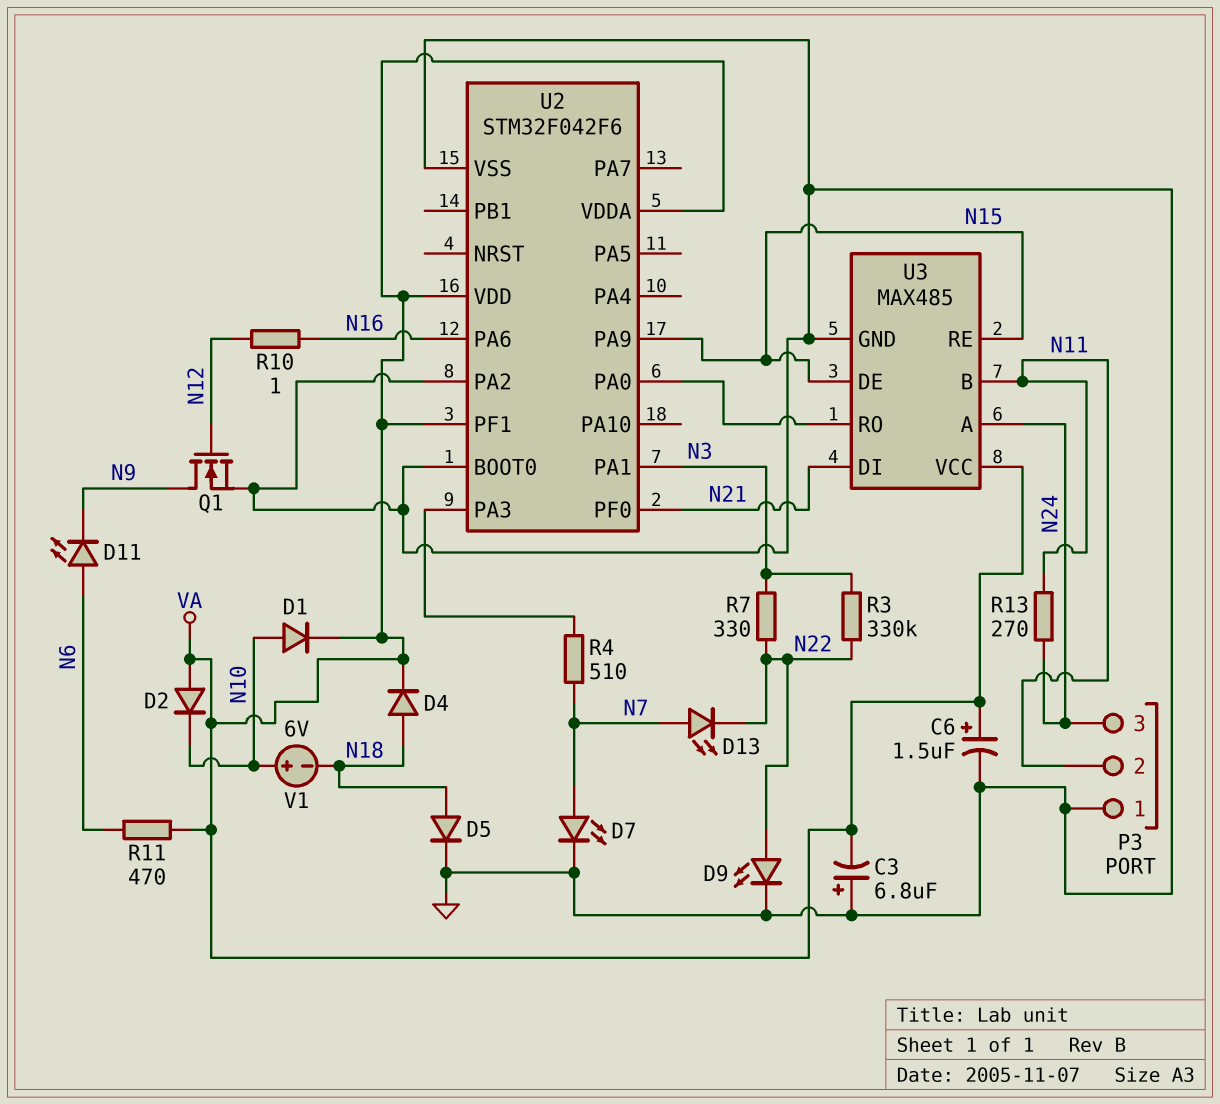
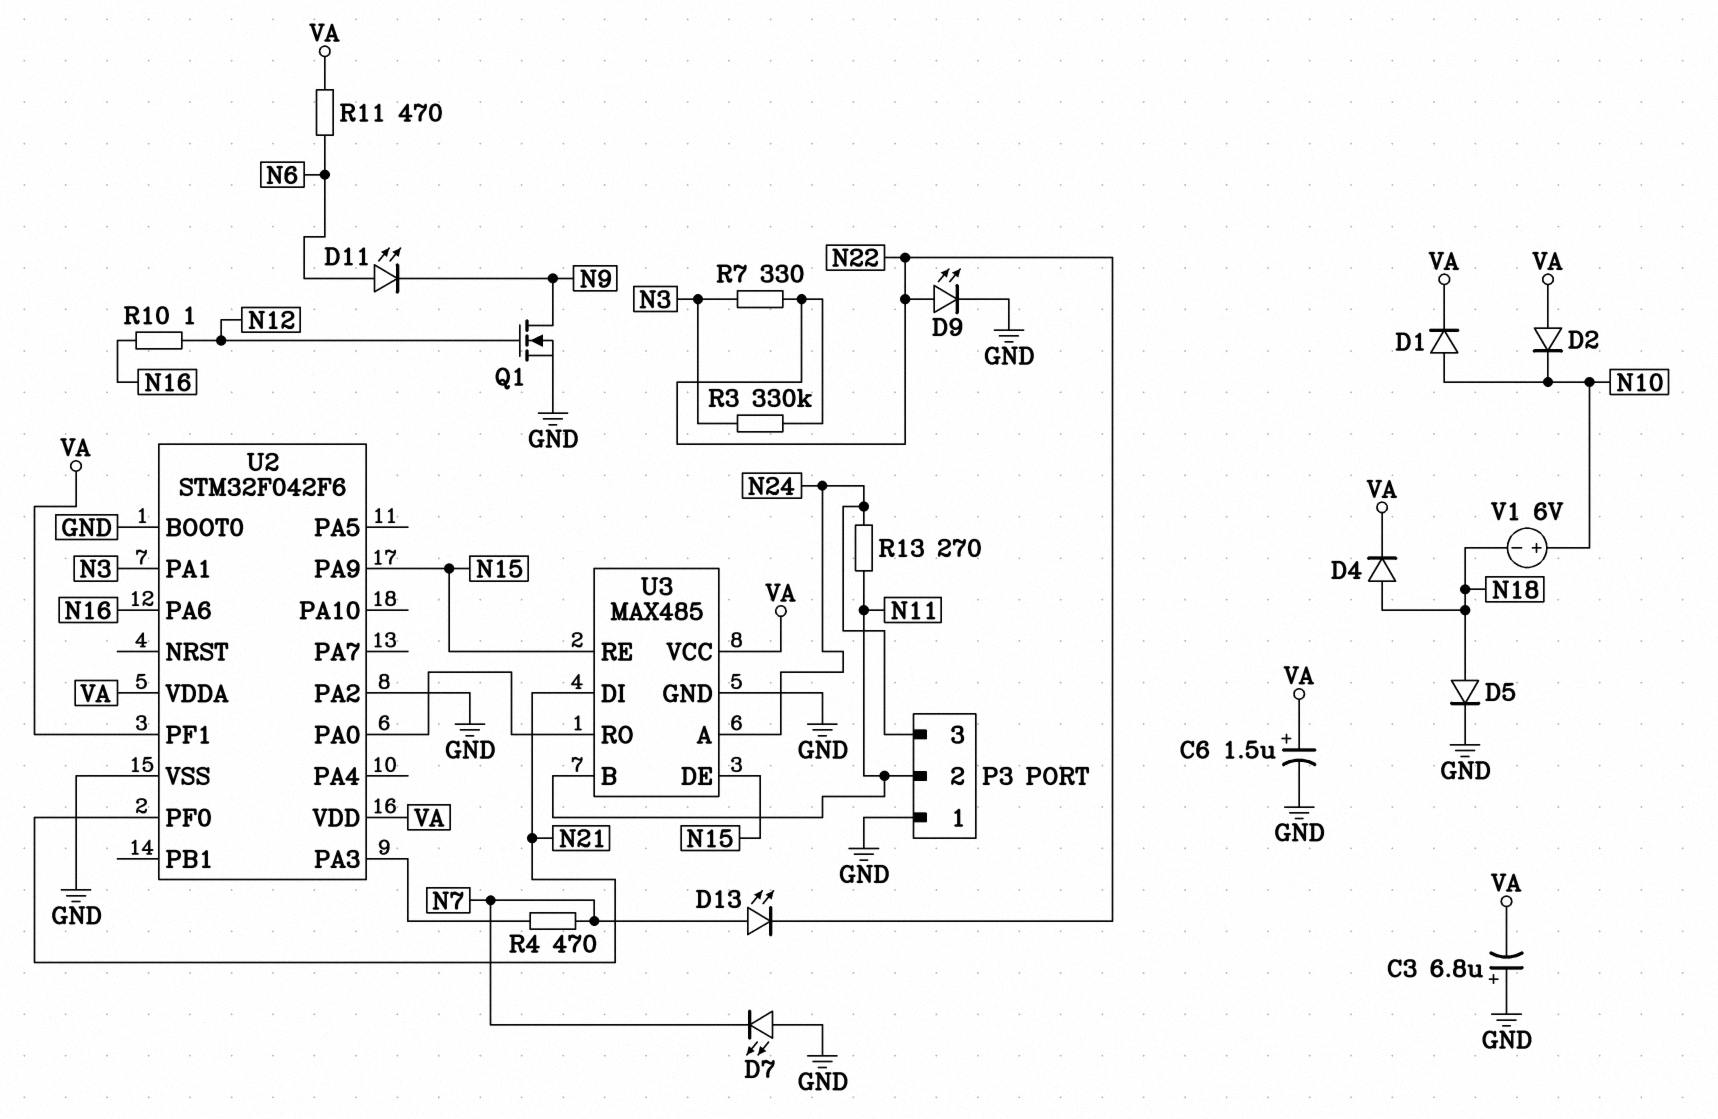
D7: LED (A N7, K GND) -> LED (A GND, K N7)
R4: 510 (N7, U2/PA3) -> 470 (N7, U2/PA3)

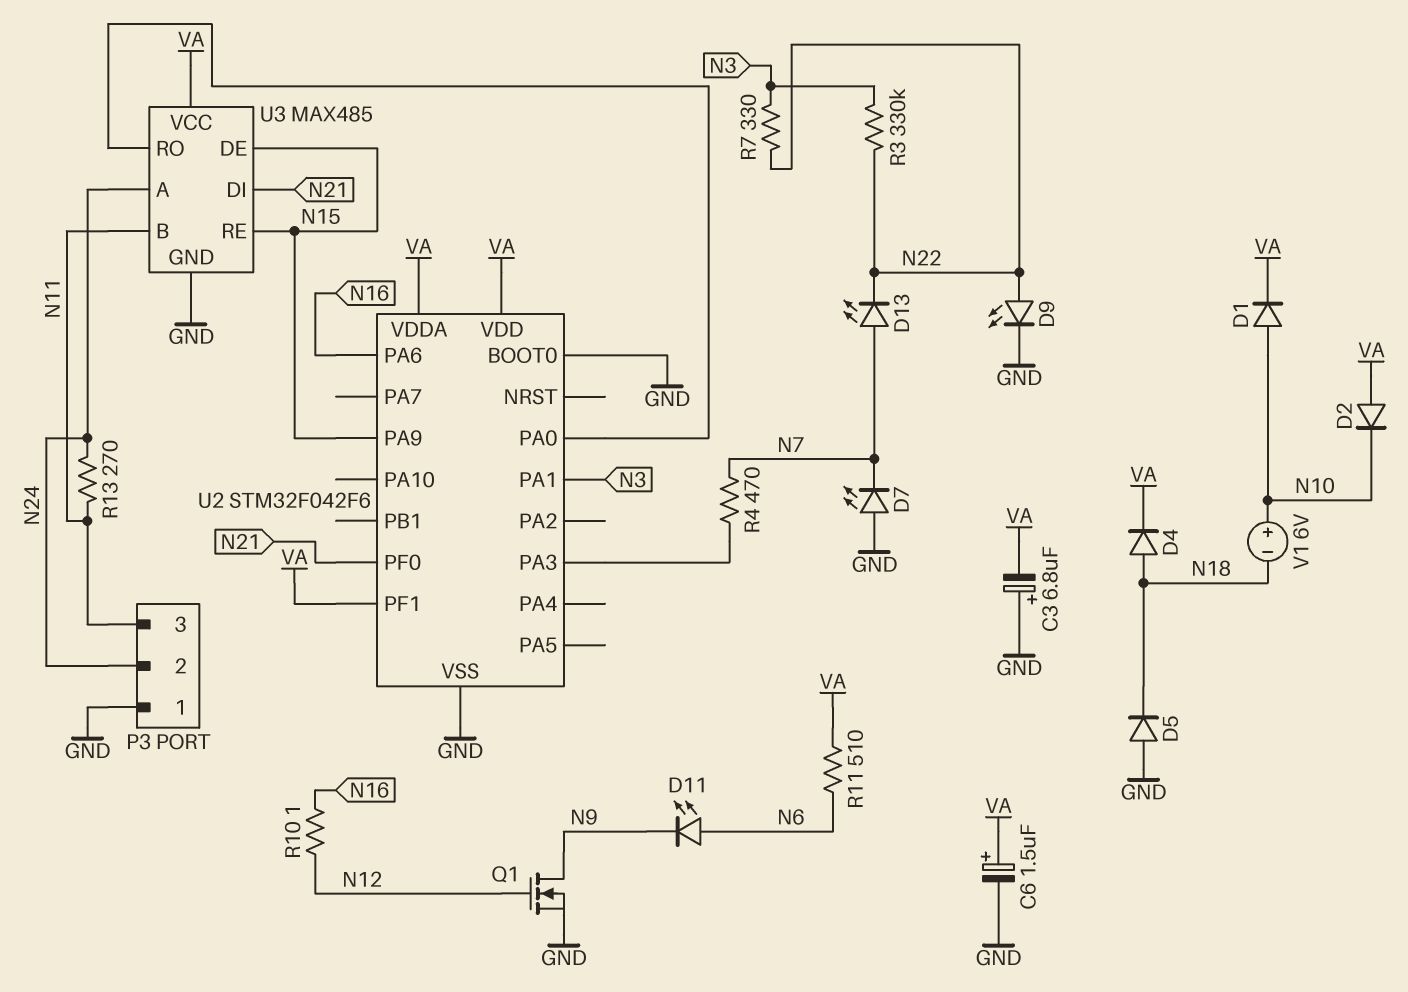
D5: diode (A N18, K GND) -> diode (A GND, K N18)
P3 pin 2: N11 -> N24
P3 pin 3: N24 -> N11
R11: 470 (N6, VA) -> 510 (N6, VA)
U2 pin PA2: GND -> none

